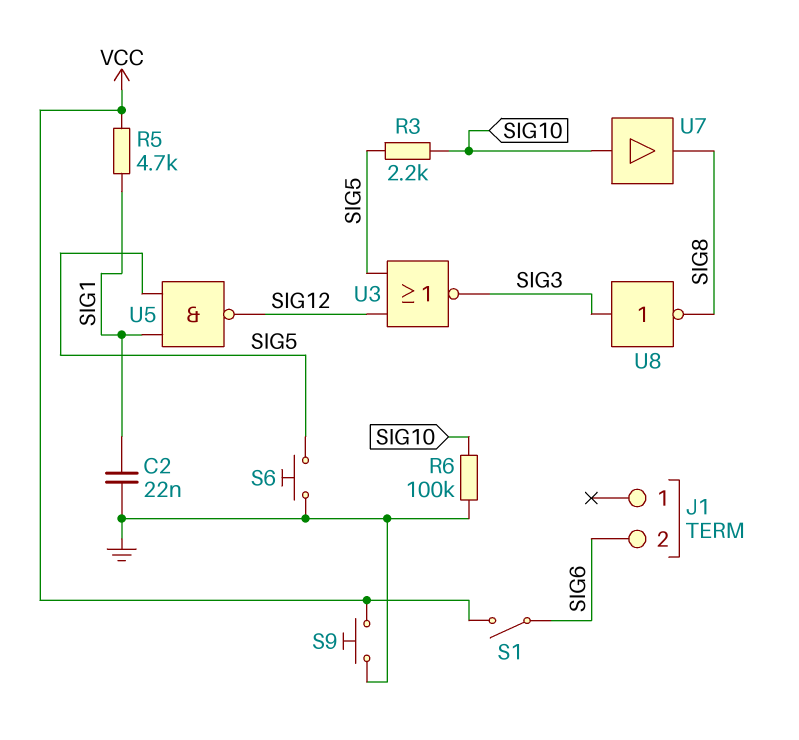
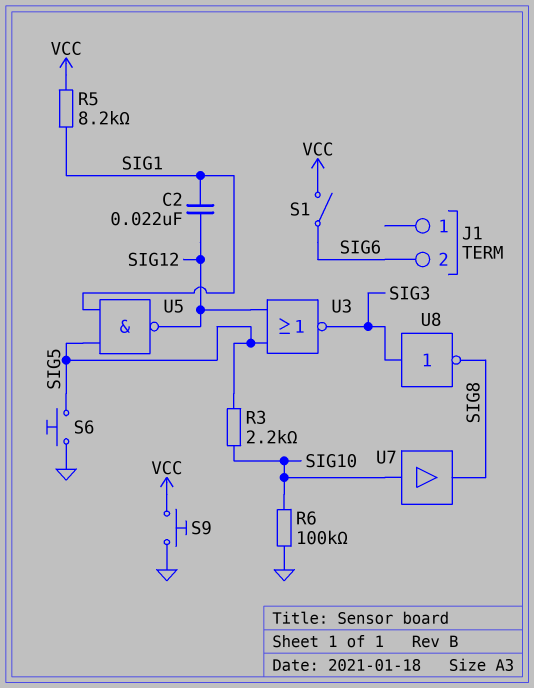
C2: 22nF (GND, SIG1) -> 22nF (SIG1, SIG12)
R5: 4.7k (SIG1, VCC) -> 8.2k (SIG1, VCC)

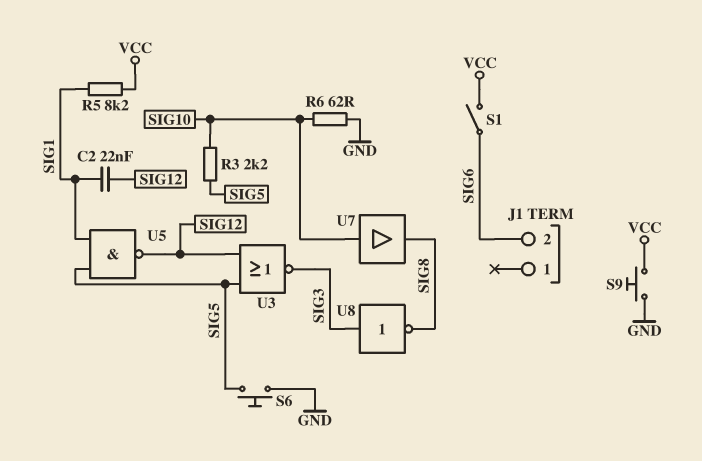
R6: 100k (GND, SIG10) -> 62 (GND, SIG10)

